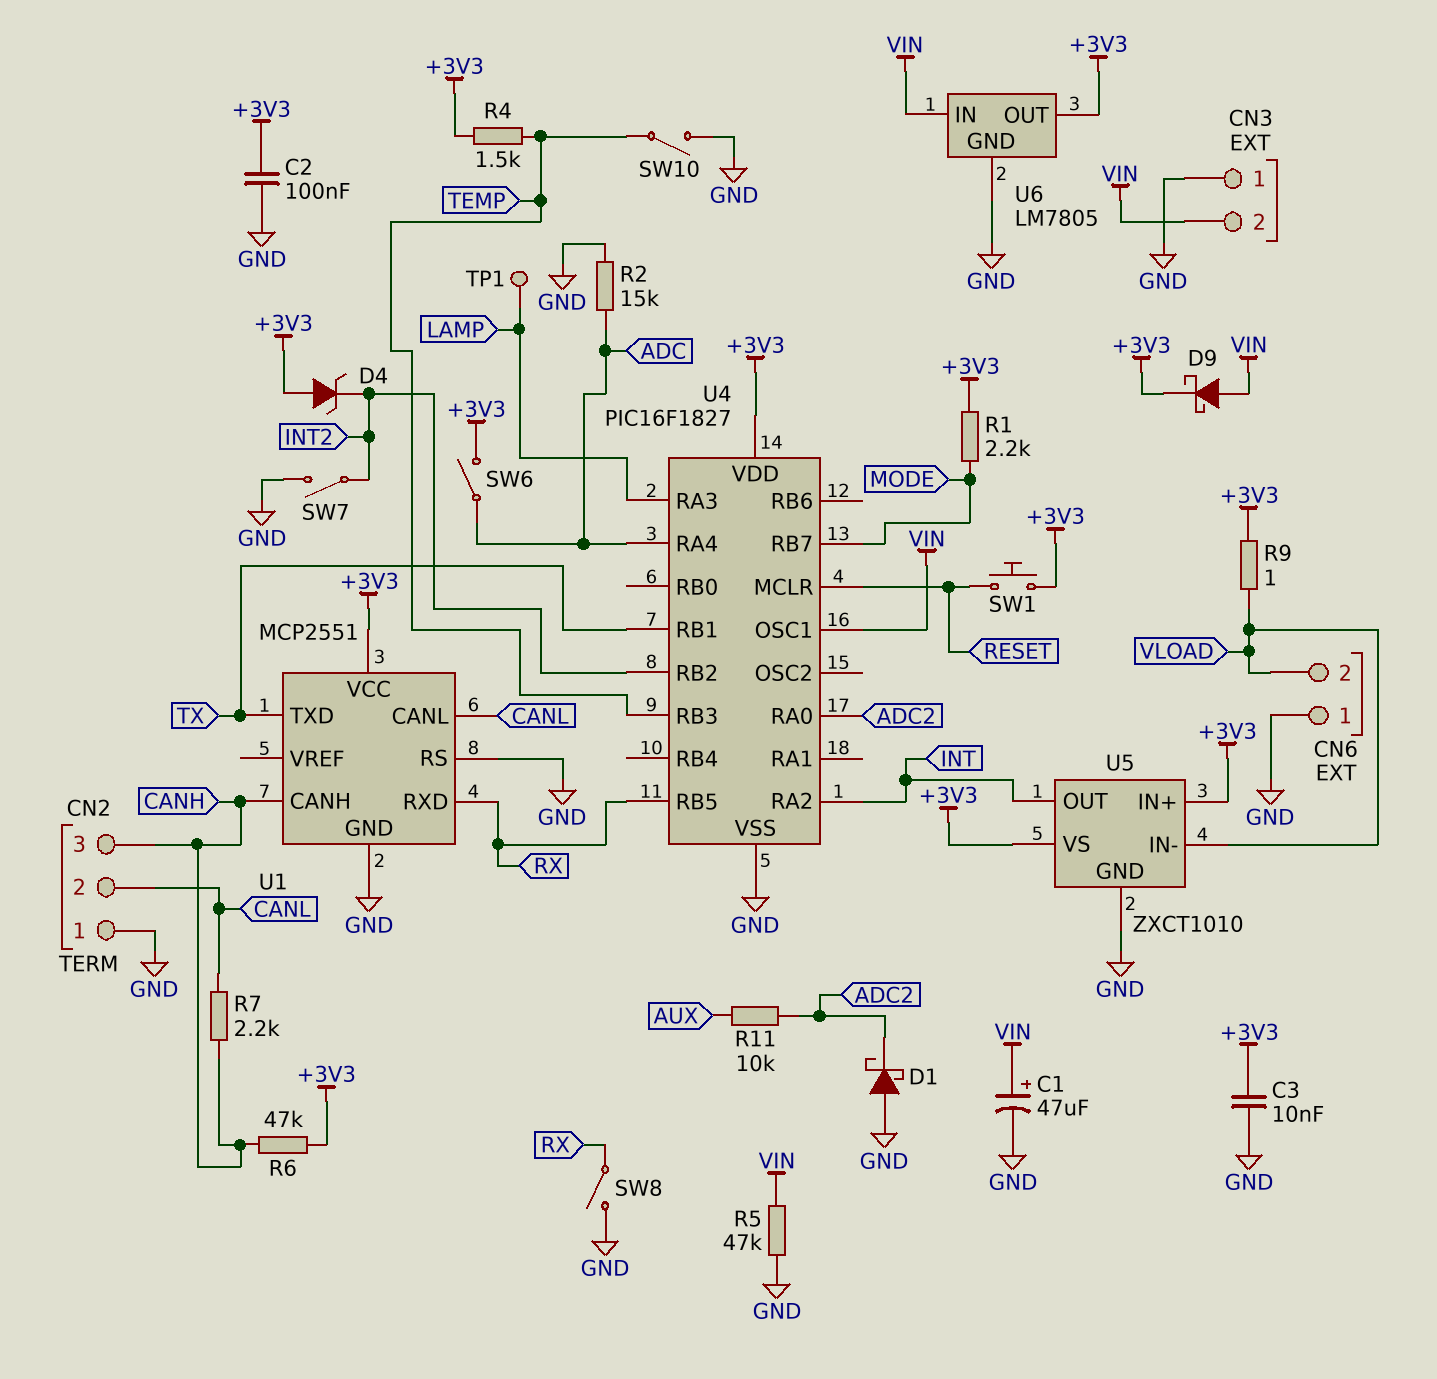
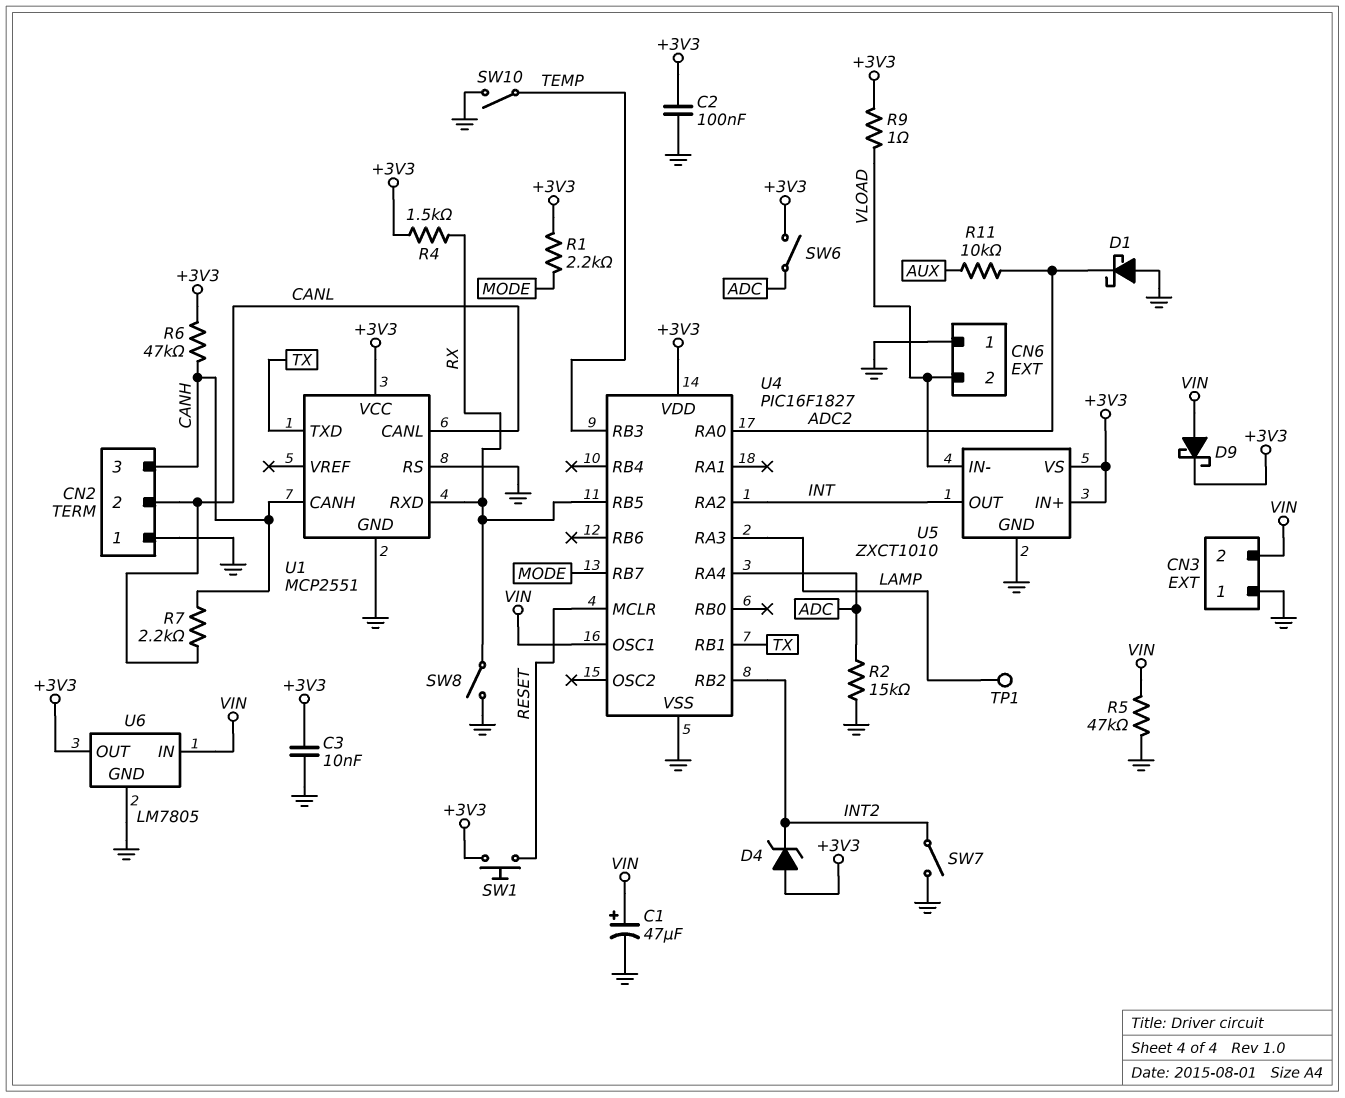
R4: 1.5k (+3V3, TEMP) -> 1.5k (+3V3, RX)

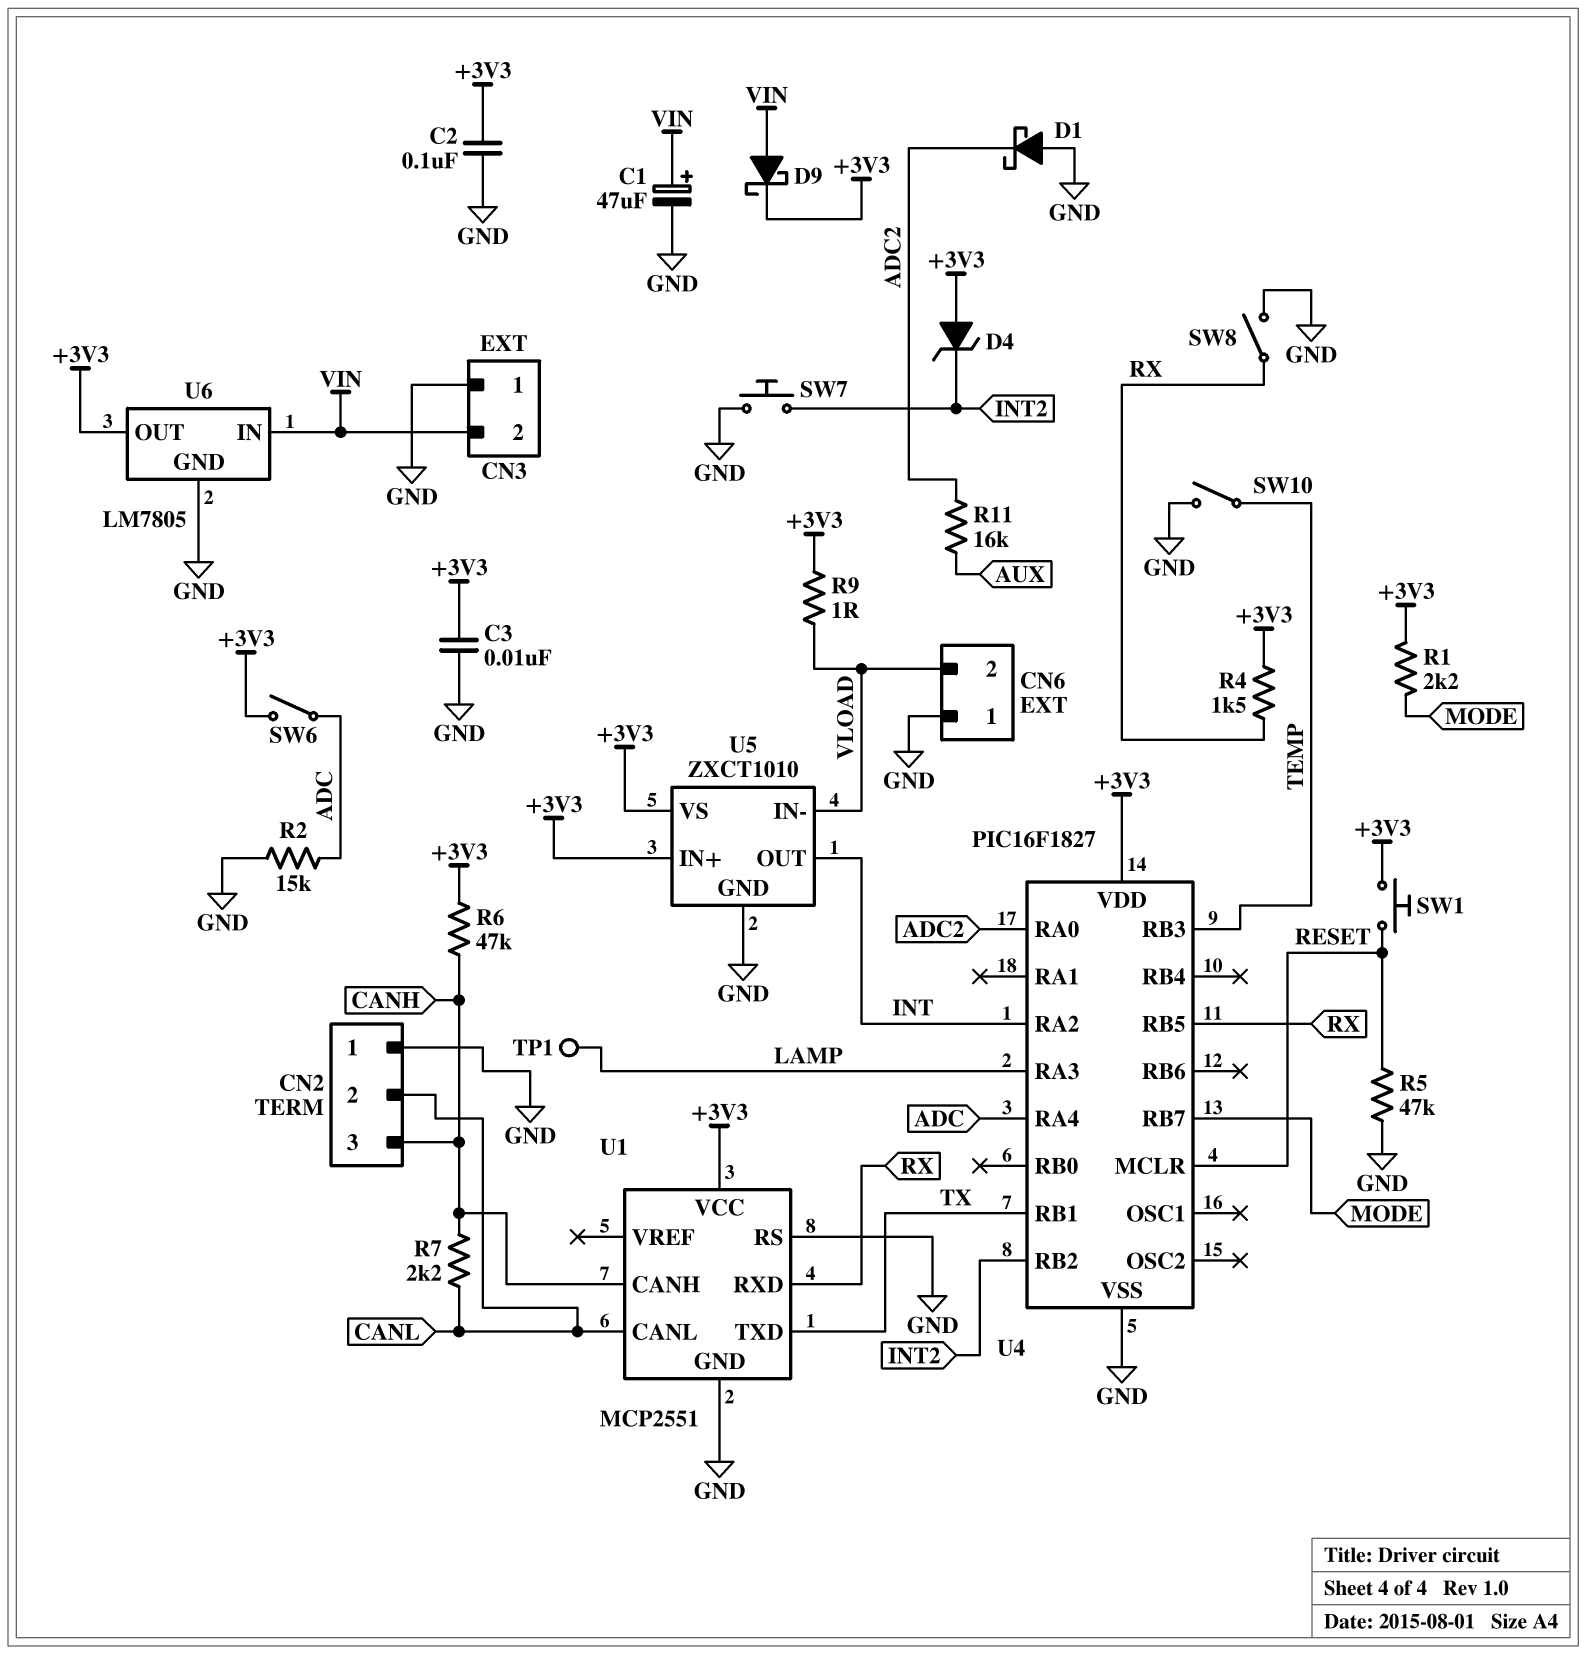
R5: 47k (GND, VIN) -> 47k (GND, RESET)
R11: 10k (ADC2, AUX) -> 16k (ADC2, AUX)
SW7: switch (GND, INT2) -> button (GND, INT2)
U4 pin OSC1: VIN -> none

